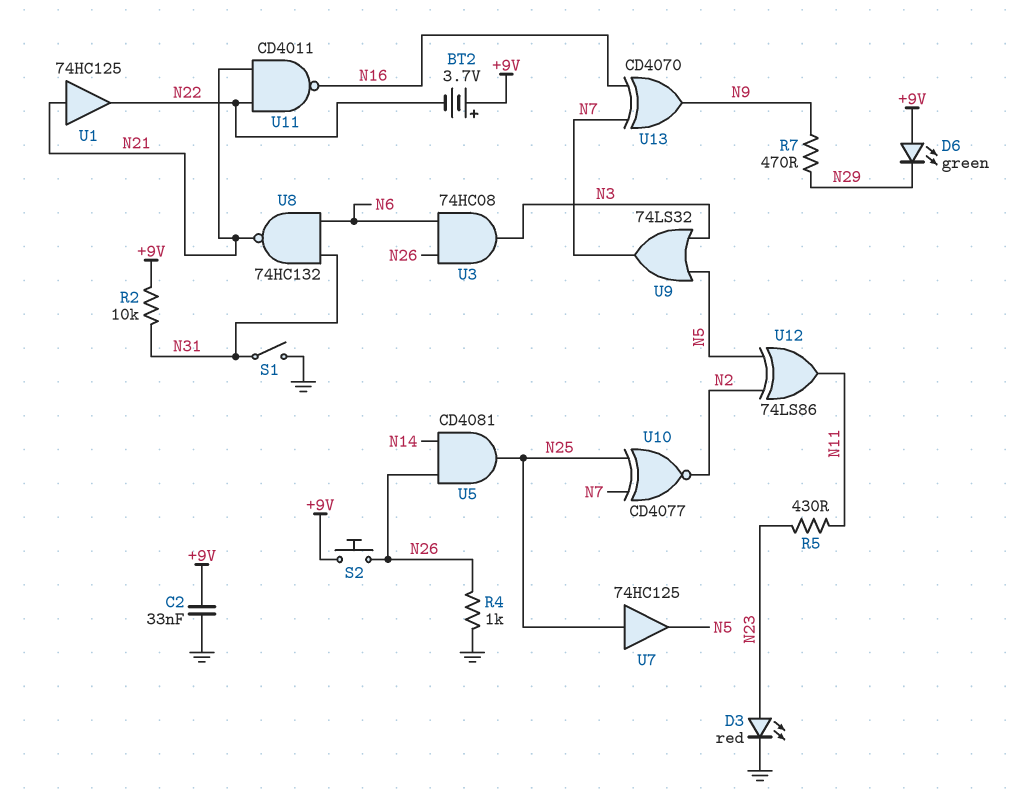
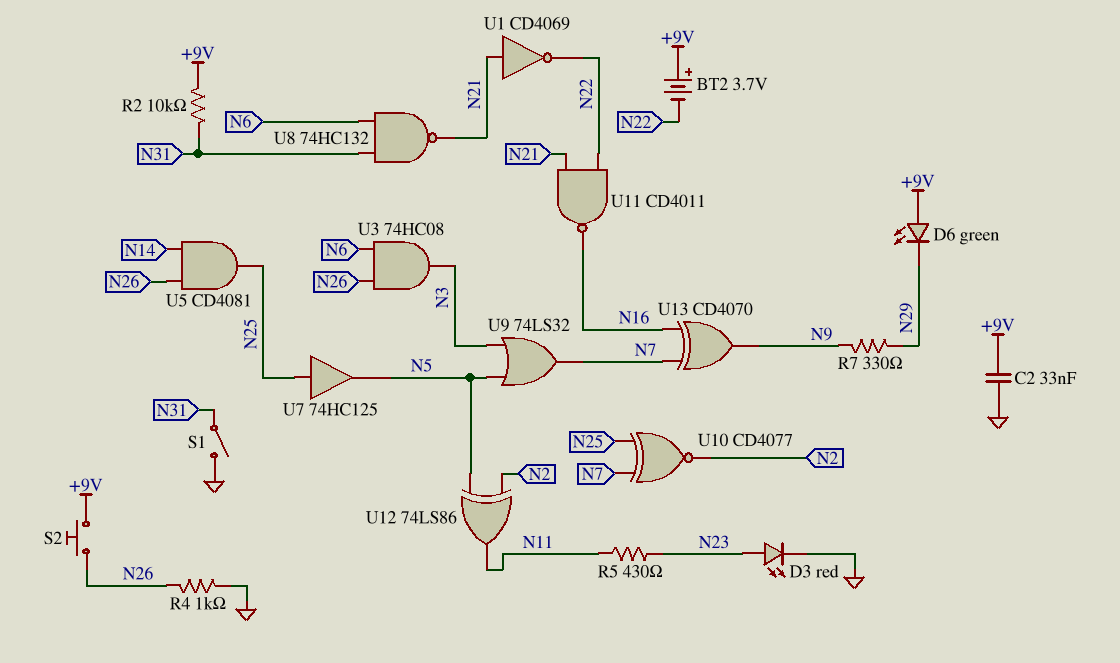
R7: 470 (N9, N29) -> 330 (N9, N29)
U1: buffer 74HC125 (in N21, out N22) -> NOT CD4069 (in N21, out N22)

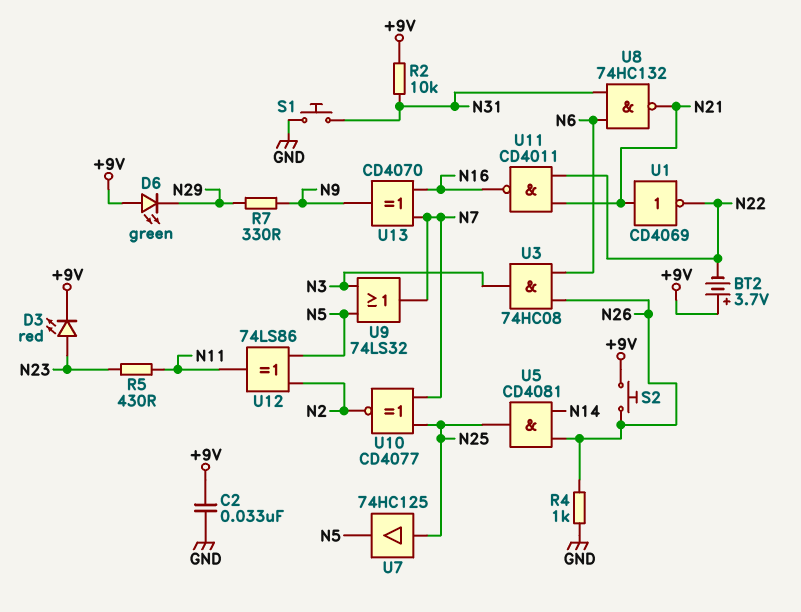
D3: LED red (A N23, K GND) -> LED red (A N23, K +9V)
S1: switch (GND, N31) -> button (GND, N31)

